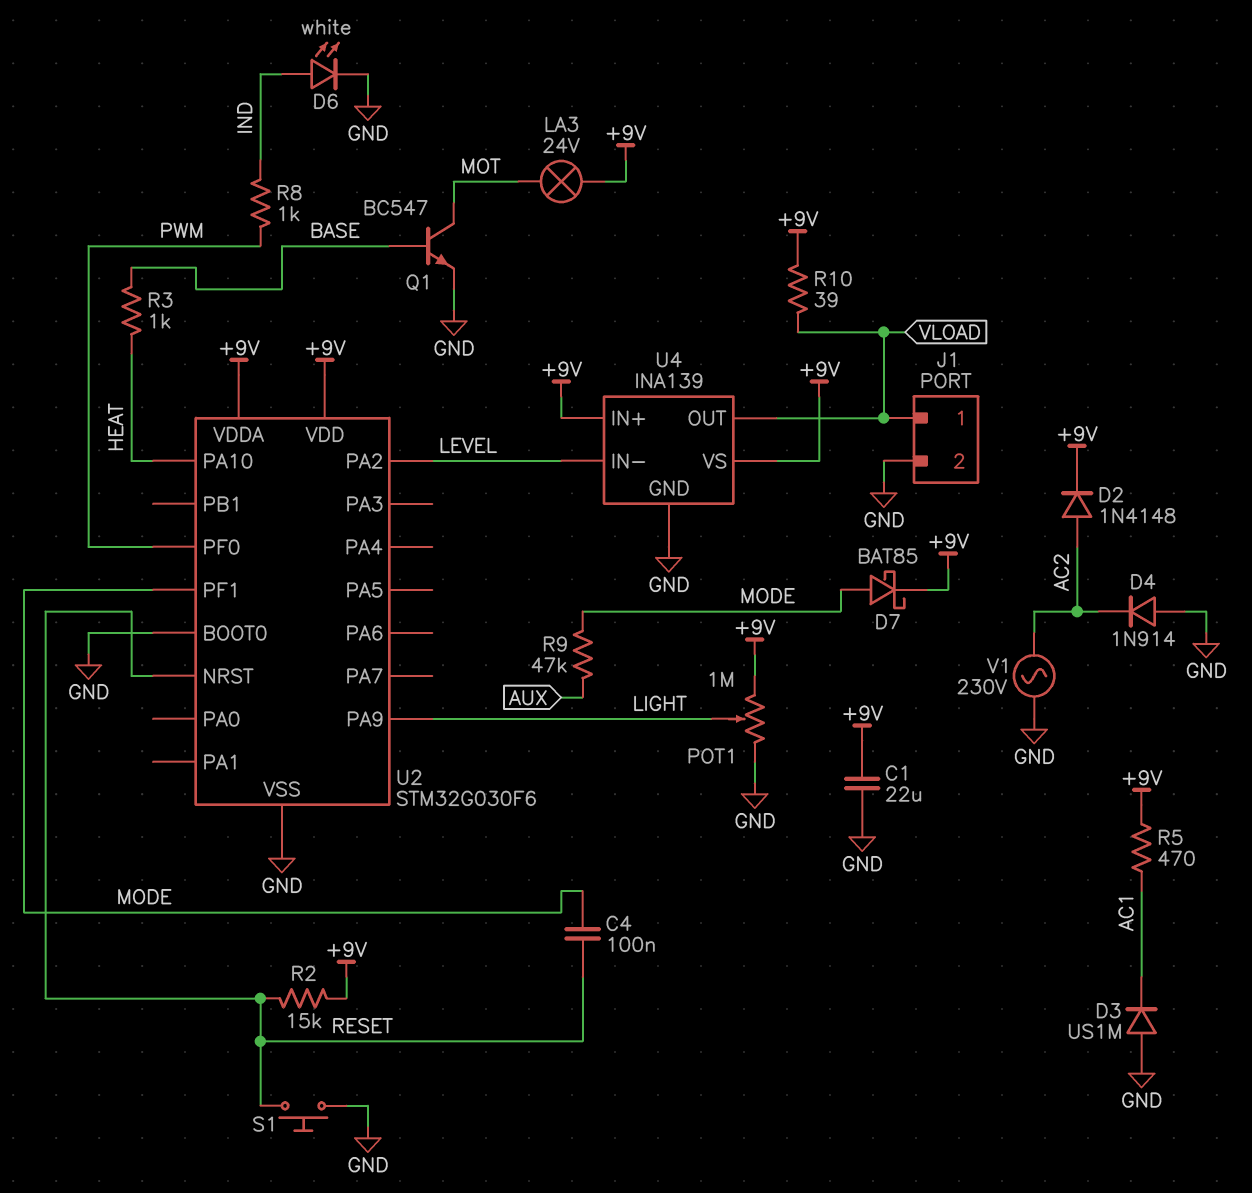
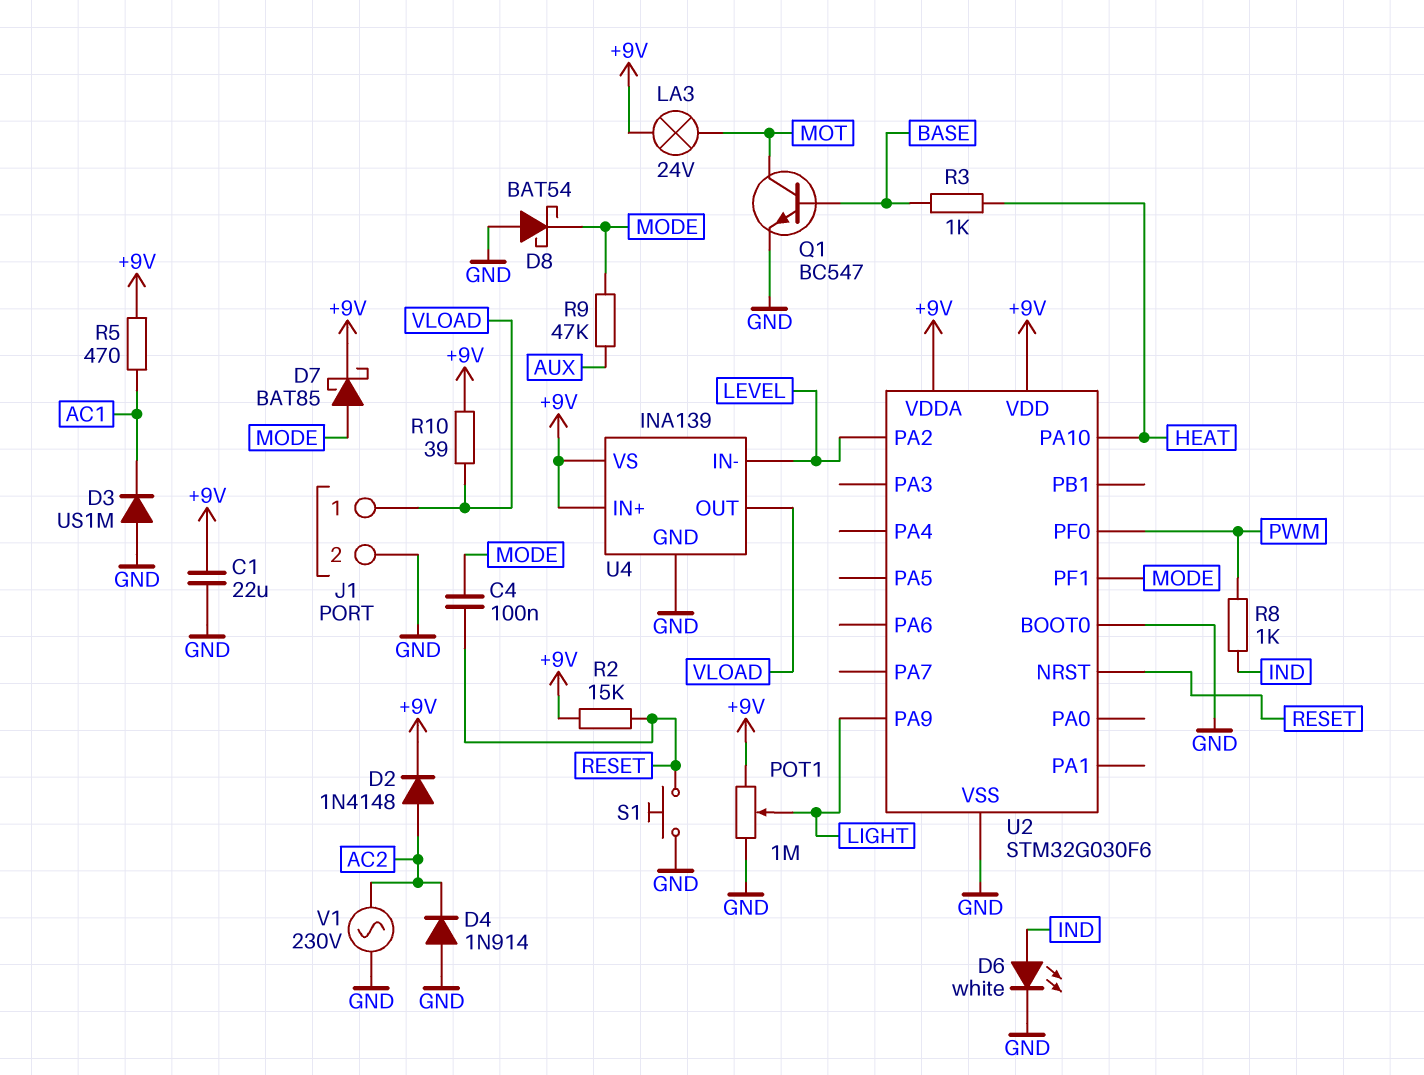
D8: none -> schottky BAT54 (A GND, K MODE)

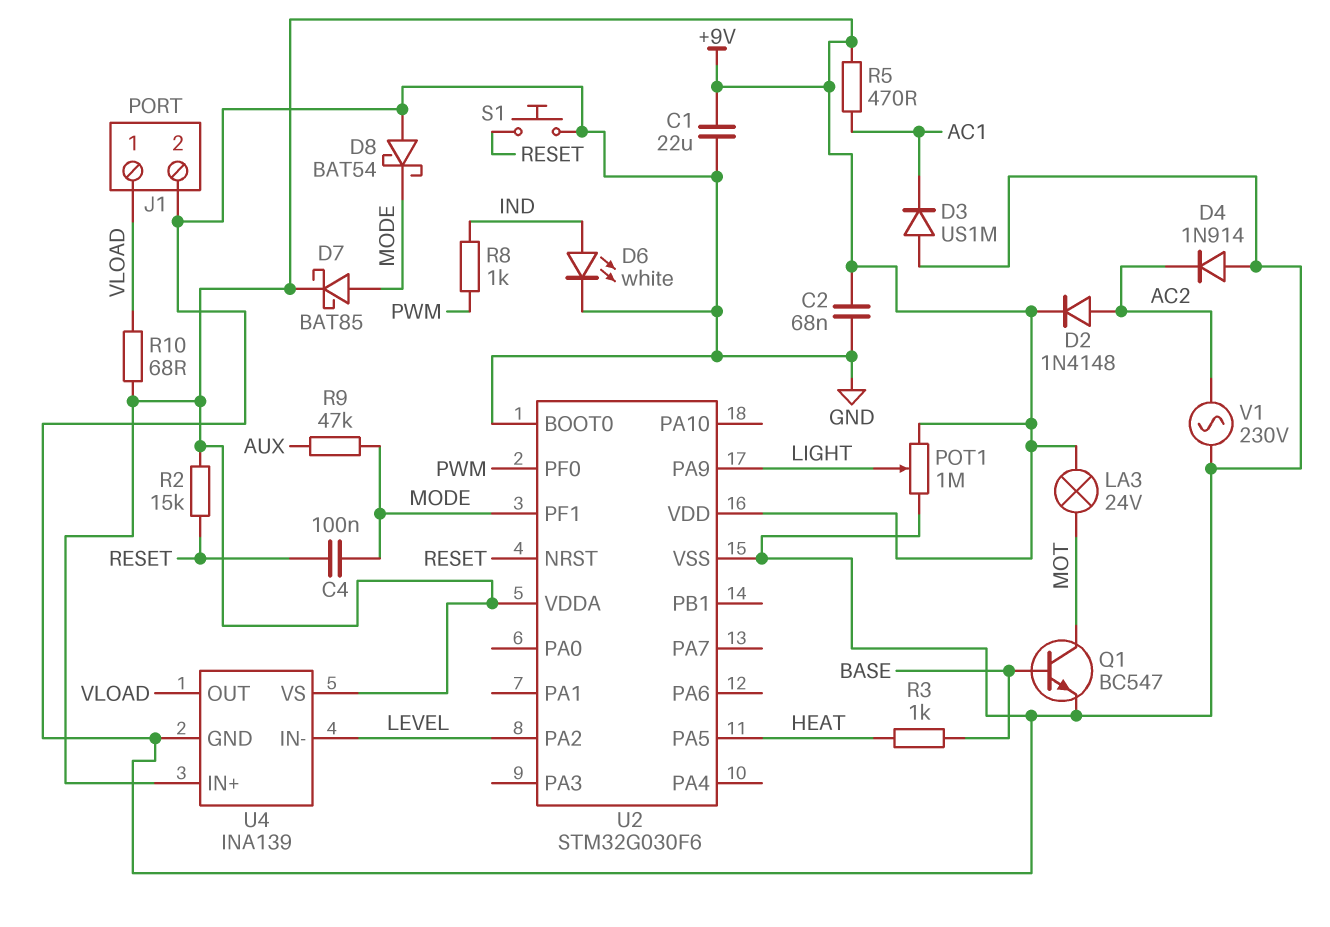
C2: none -> 68nF (+9V, GND)
R10: 39 (+9V, VLOAD) -> 68 (+9V, VLOAD)
U2 pin PA5: none -> HEAT
U2 pin PA10: HEAT -> none

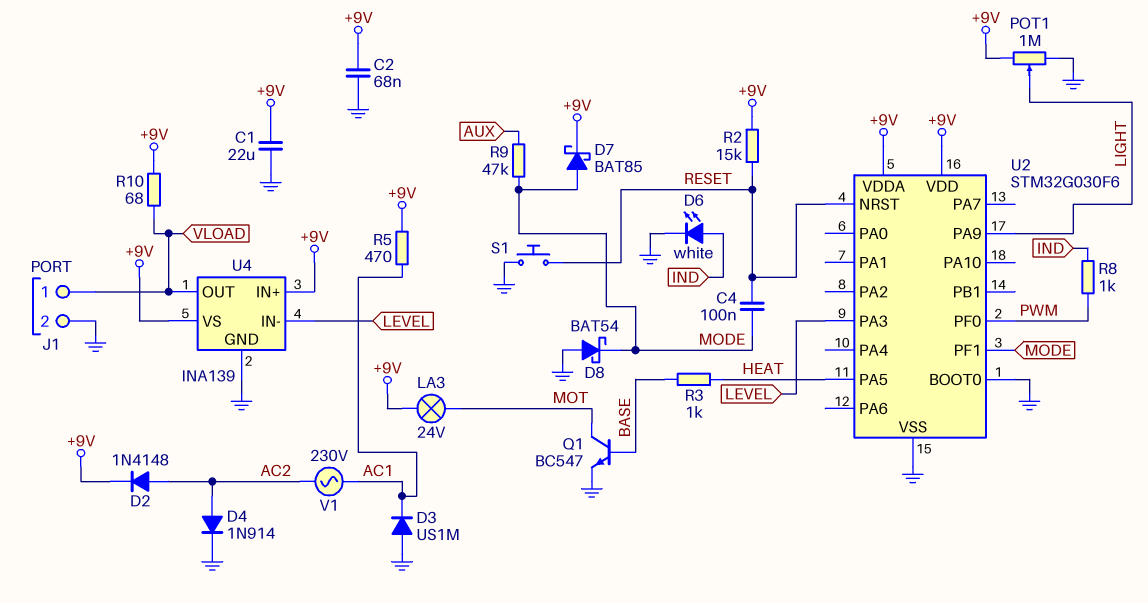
D4: diode 1N914 (A GND, K AC2) -> diode 1N914 (A AC2, K GND)
U2 pin PA2: LEVEL -> none
U2 pin PA3: none -> LEVEL
V1: AC 230V (AC2, GND) -> AC 230V (AC1, AC2)

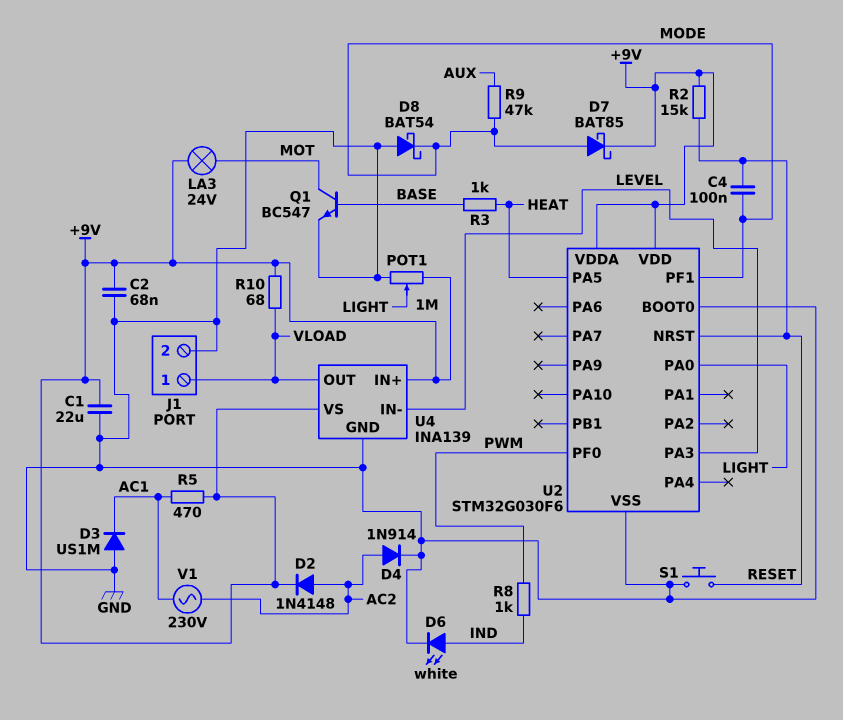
U2 pin PA0: none -> LIGHT
U2 pin PA9: LIGHT -> none

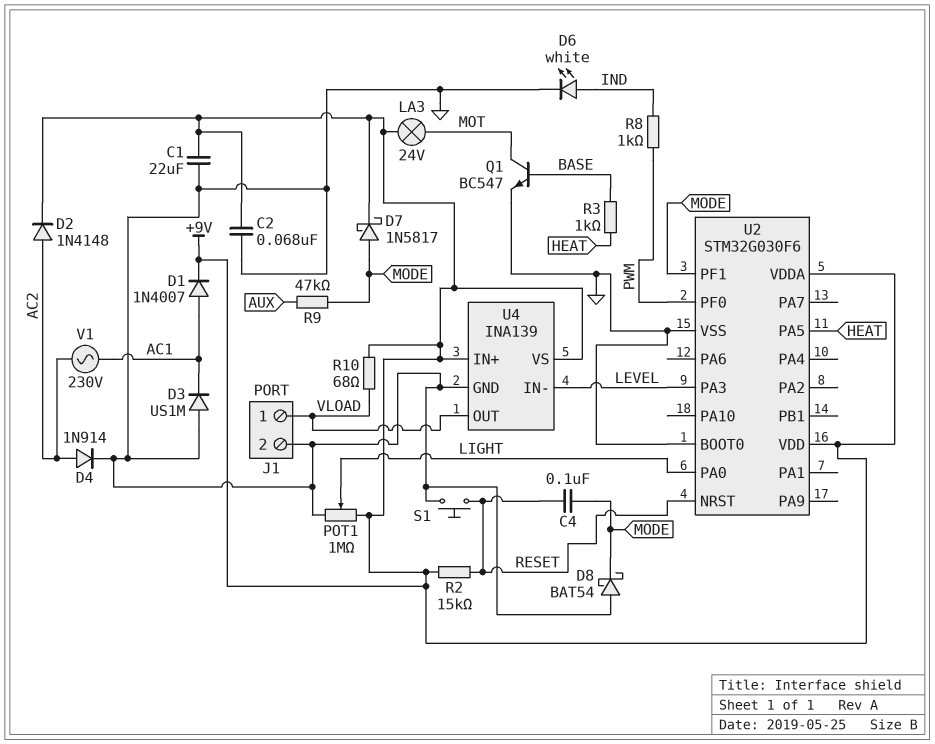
D1: none -> diode 1N4007 (A AC1, K +9V)
D7: schottky BAT85 (A MODE, K +9V) -> schottky 1N5817 (A MODE, K +9V)
R5: 470 (+9V, AC1) -> none

